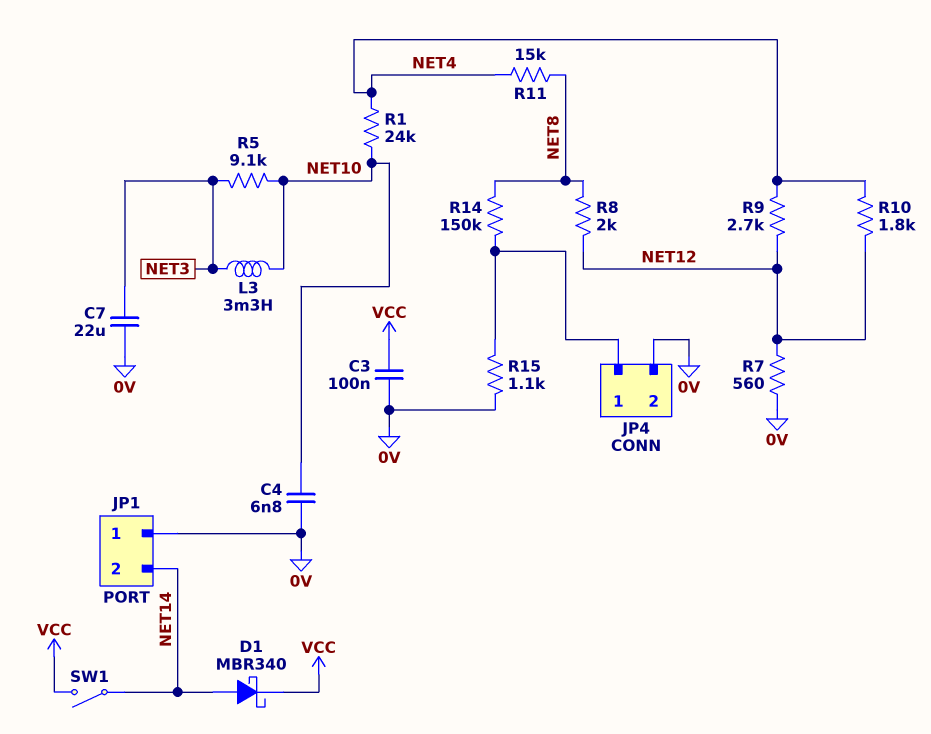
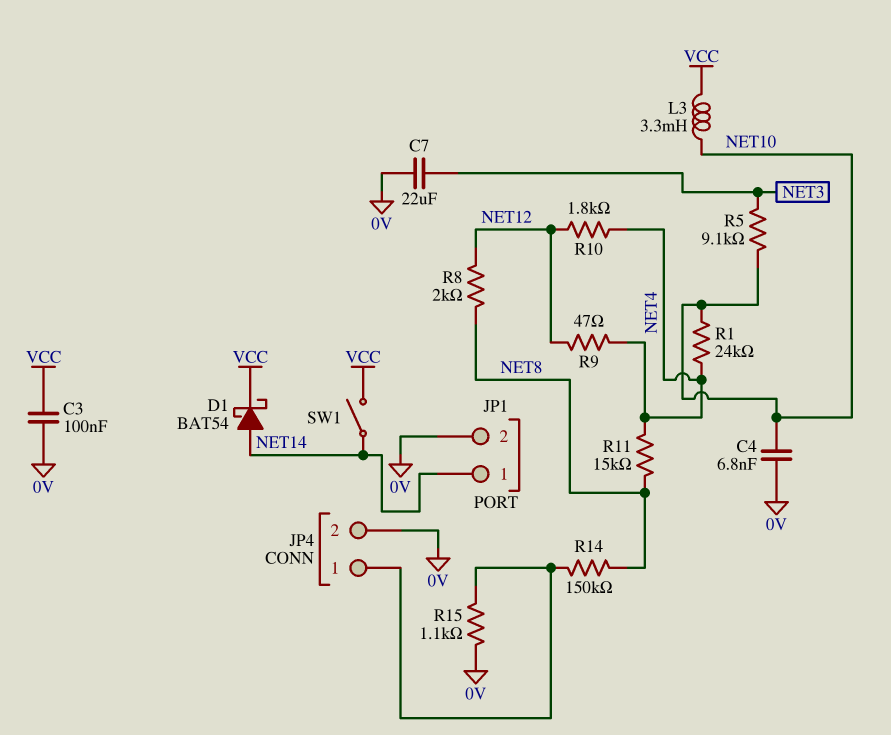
D1: schottky MBR340 (A NET14, K VCC) -> schottky BAT54 (A NET14, K VCC)
JP1 pin 1: 0V -> NET14
JP1 pin 2: NET14 -> 0V
L3: 3.3mH (NET3, NET10) -> 3.3mH (NET10, VCC)
R7: 560 (0V, NET12) -> none
R9: 2.7k (NET4, NET12) -> 47 (NET4, NET12)

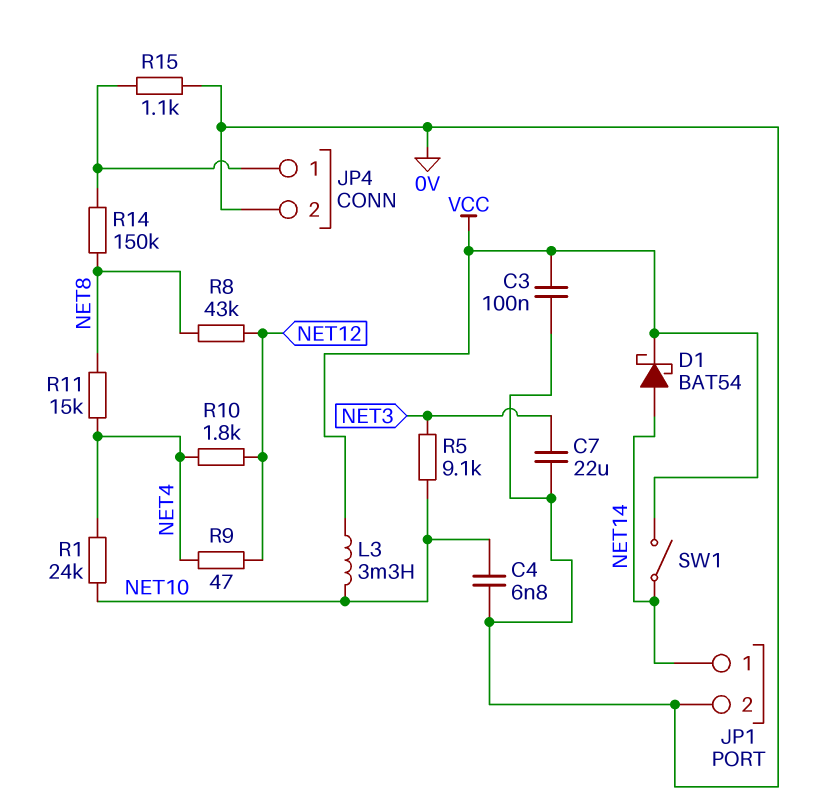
R8: 2k (NET8, NET12) -> 43k (NET8, NET12)

